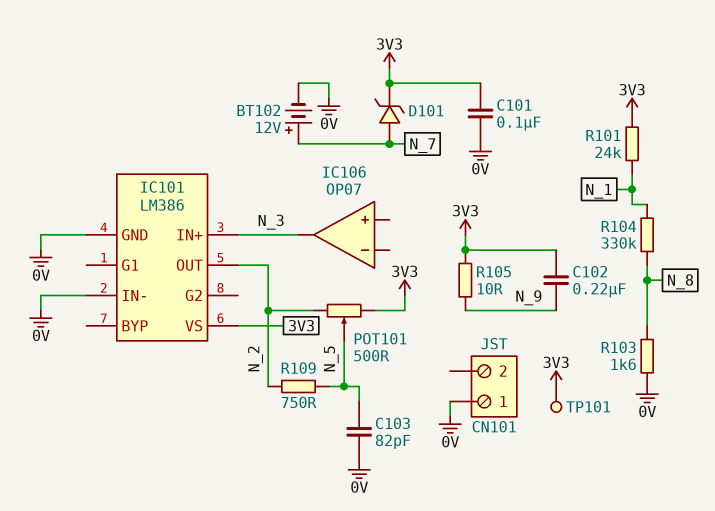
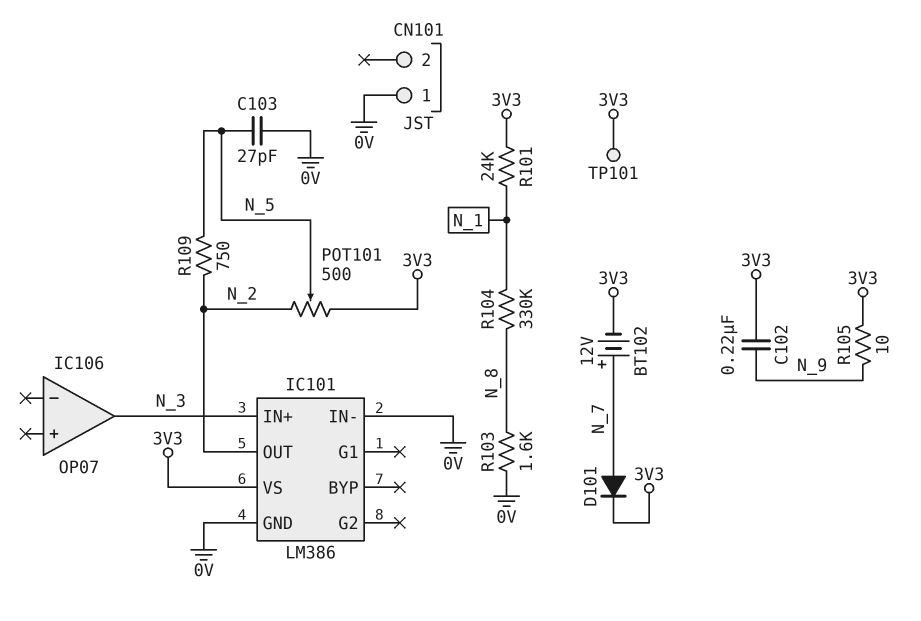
BT102: 12V (plus N_7, minus 0V) -> 12V (plus N_7, minus 3V3)
C101: 100nF (0V, 3V3) -> none
C103: 82pF (0V, N_5) -> 27pF (0V, N_5)
D101: zener (A N_7, K 3V3) -> diode (A N_7, K 3V3)

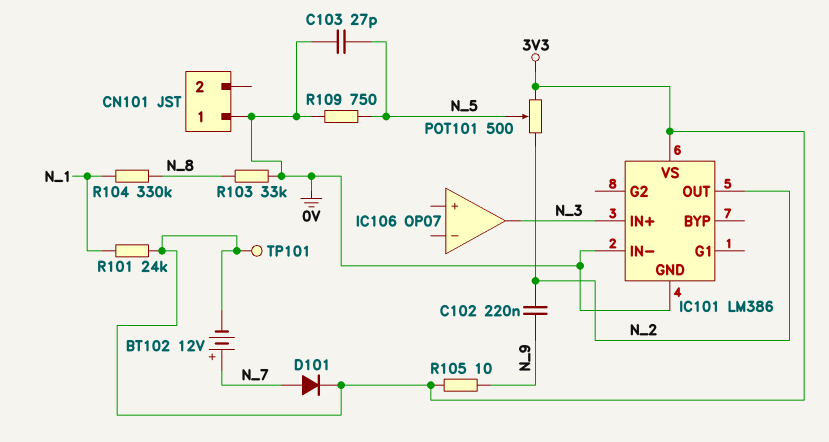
C102: 220nF (3V3, N_9) -> 220nF (N_2, N_9)
R103: 1.6k (0V, N_8) -> 33k (0V, N_8)
R109: 750 (N_2, N_5) -> 750 (0V, N_5)

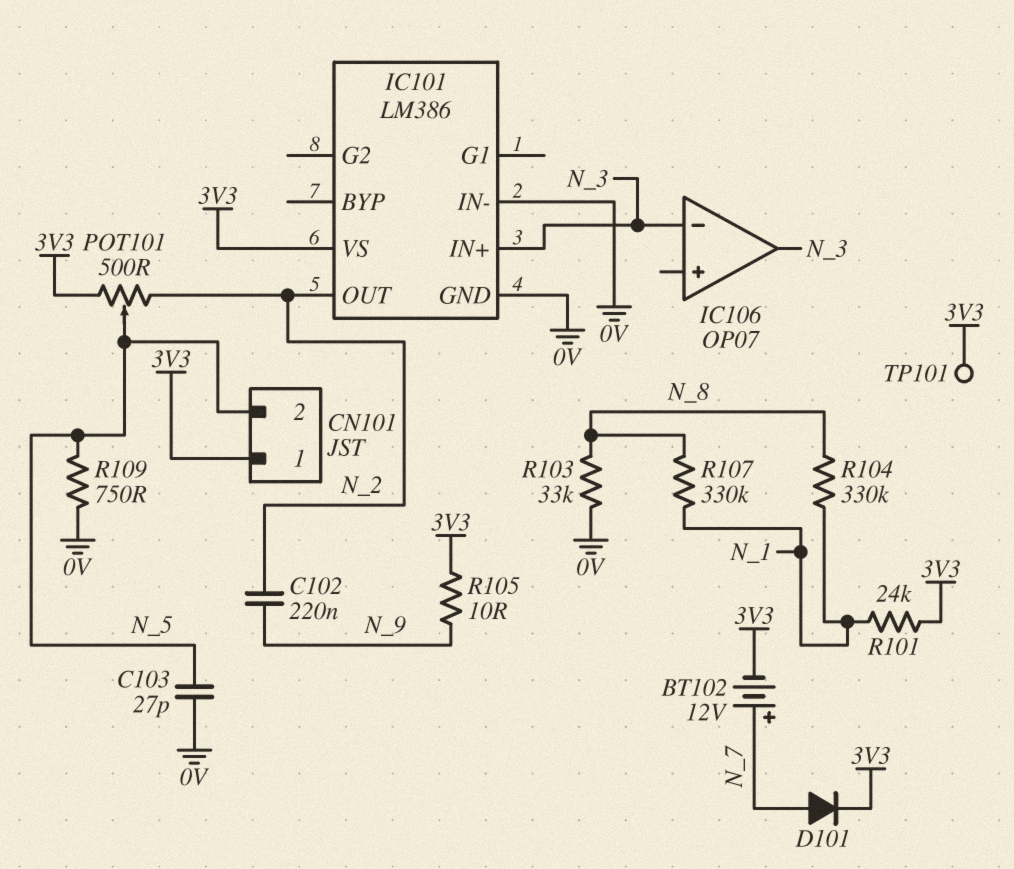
CN101 pin 1: 0V -> 3V3
CN101 pin 2: none -> N_5
IC106 pin in-: none -> N_3
R107: none -> 330k (N_1, N_8)

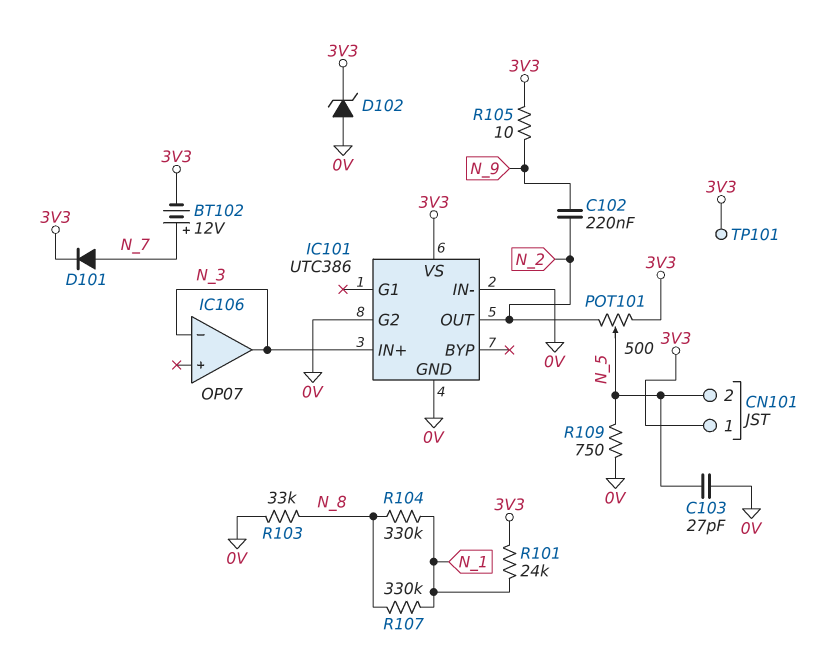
D102: none -> zener (A 0V, K 3V3)
IC101: LM386 -> UTC386
IC101 pin G2: none -> 0V

